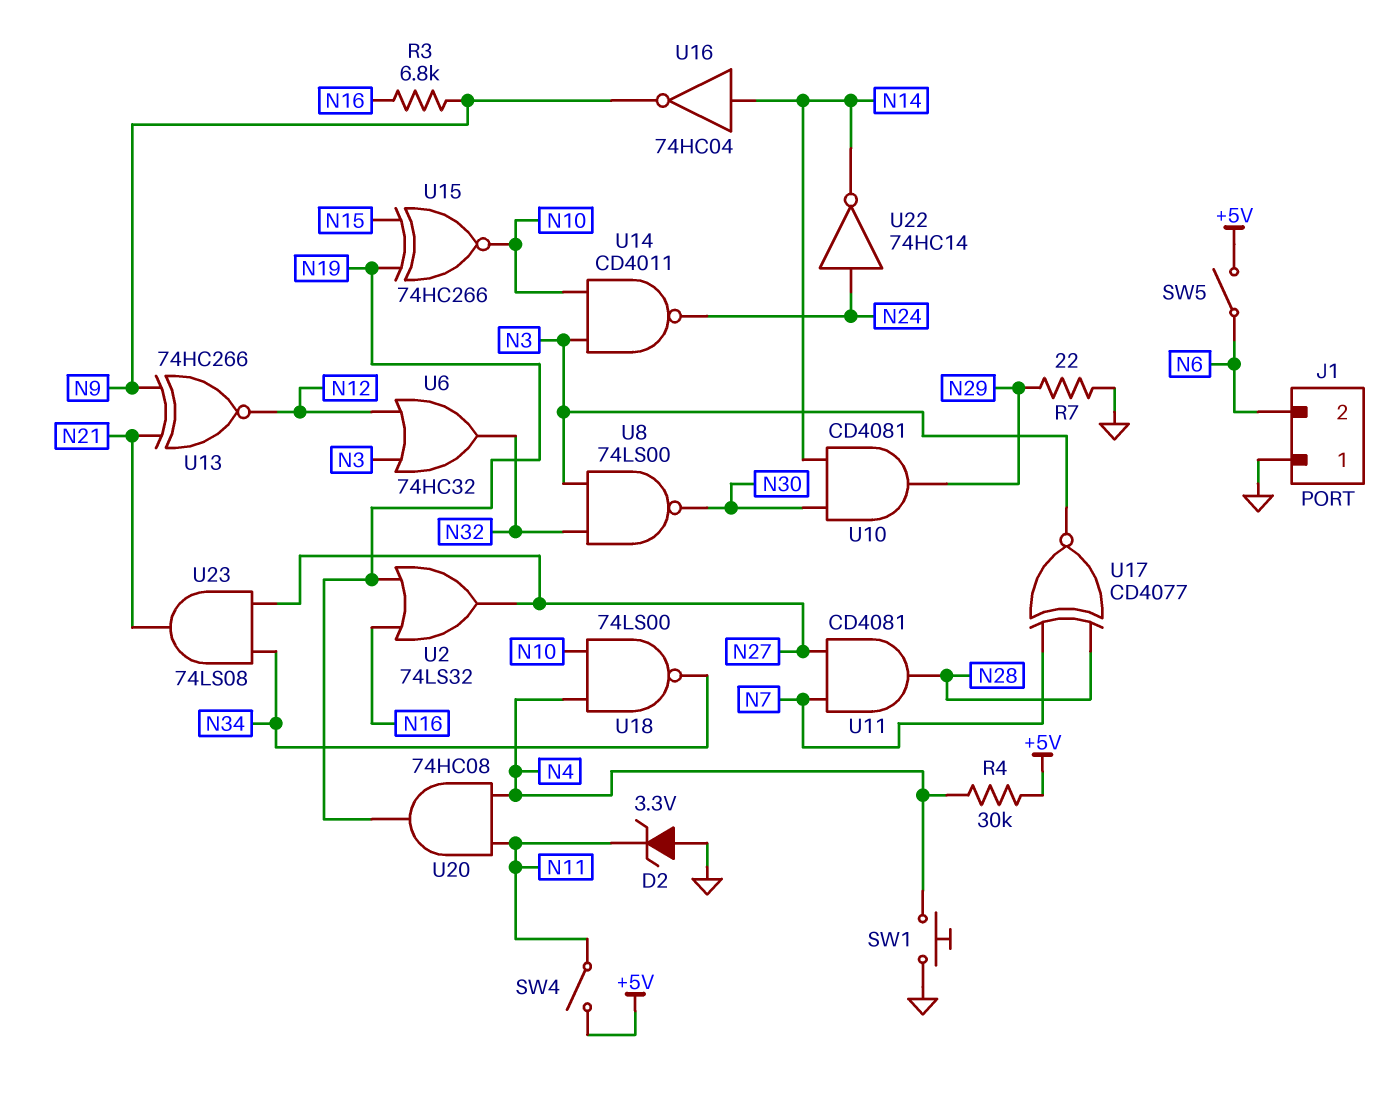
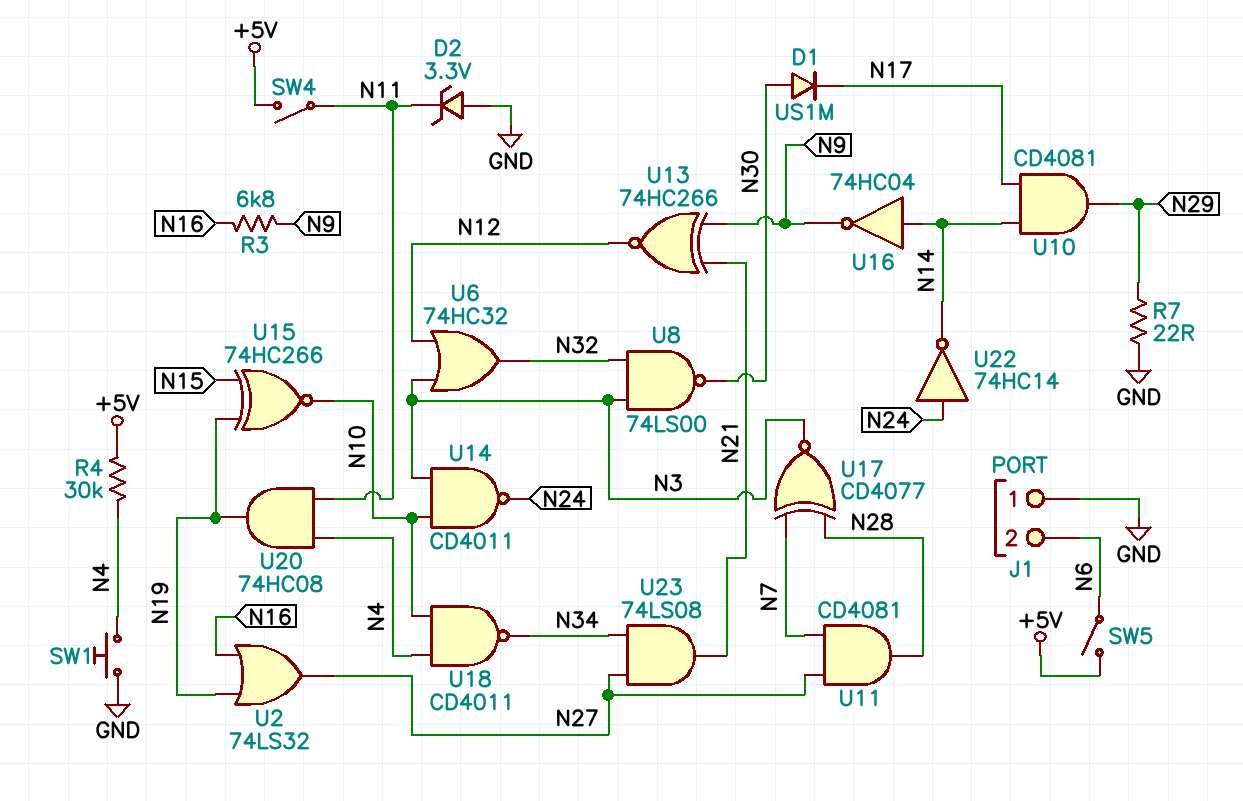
D1: none -> diode US1M (A N30, K N17)
U10: AND CD4081 (in N14, in N30, out N29) -> AND CD4081 (in N14, in N17, out N29)
U18: NAND 74LS00 (in N4, in N10, out N34) -> NAND CD4011 (in N4, in N10, out N34)

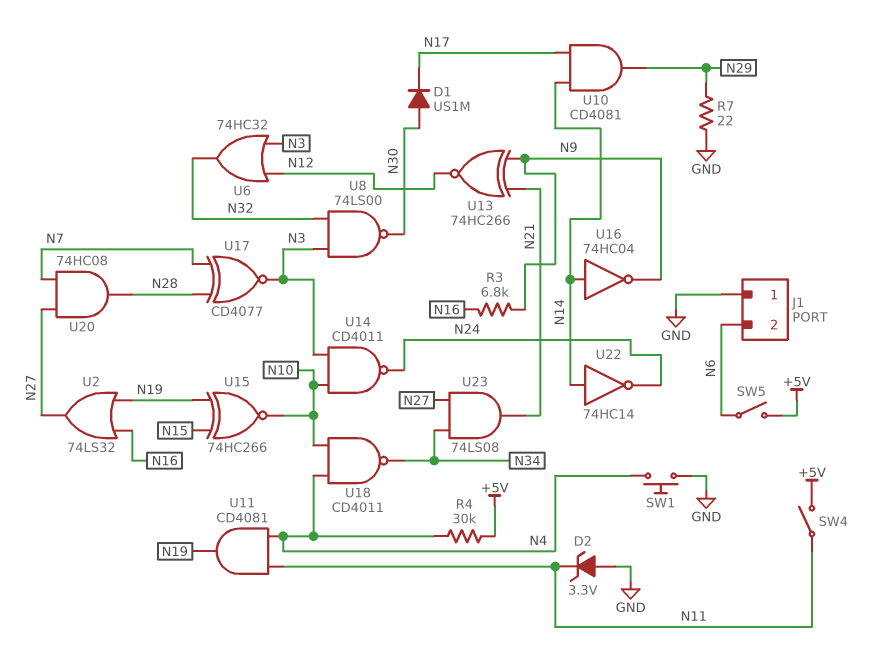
U11: AND CD4081 (in N7, in N27, out N28) -> AND CD4081 (in N4, in N11, out N19)
U20: AND 74HC08 (in N4, in N11, out N19) -> AND 74HC08 (in N7, in N27, out N28)
U22: NOT 74HC14 (in N24, out N14) -> NOT 74HC14 (in N14, out N24)

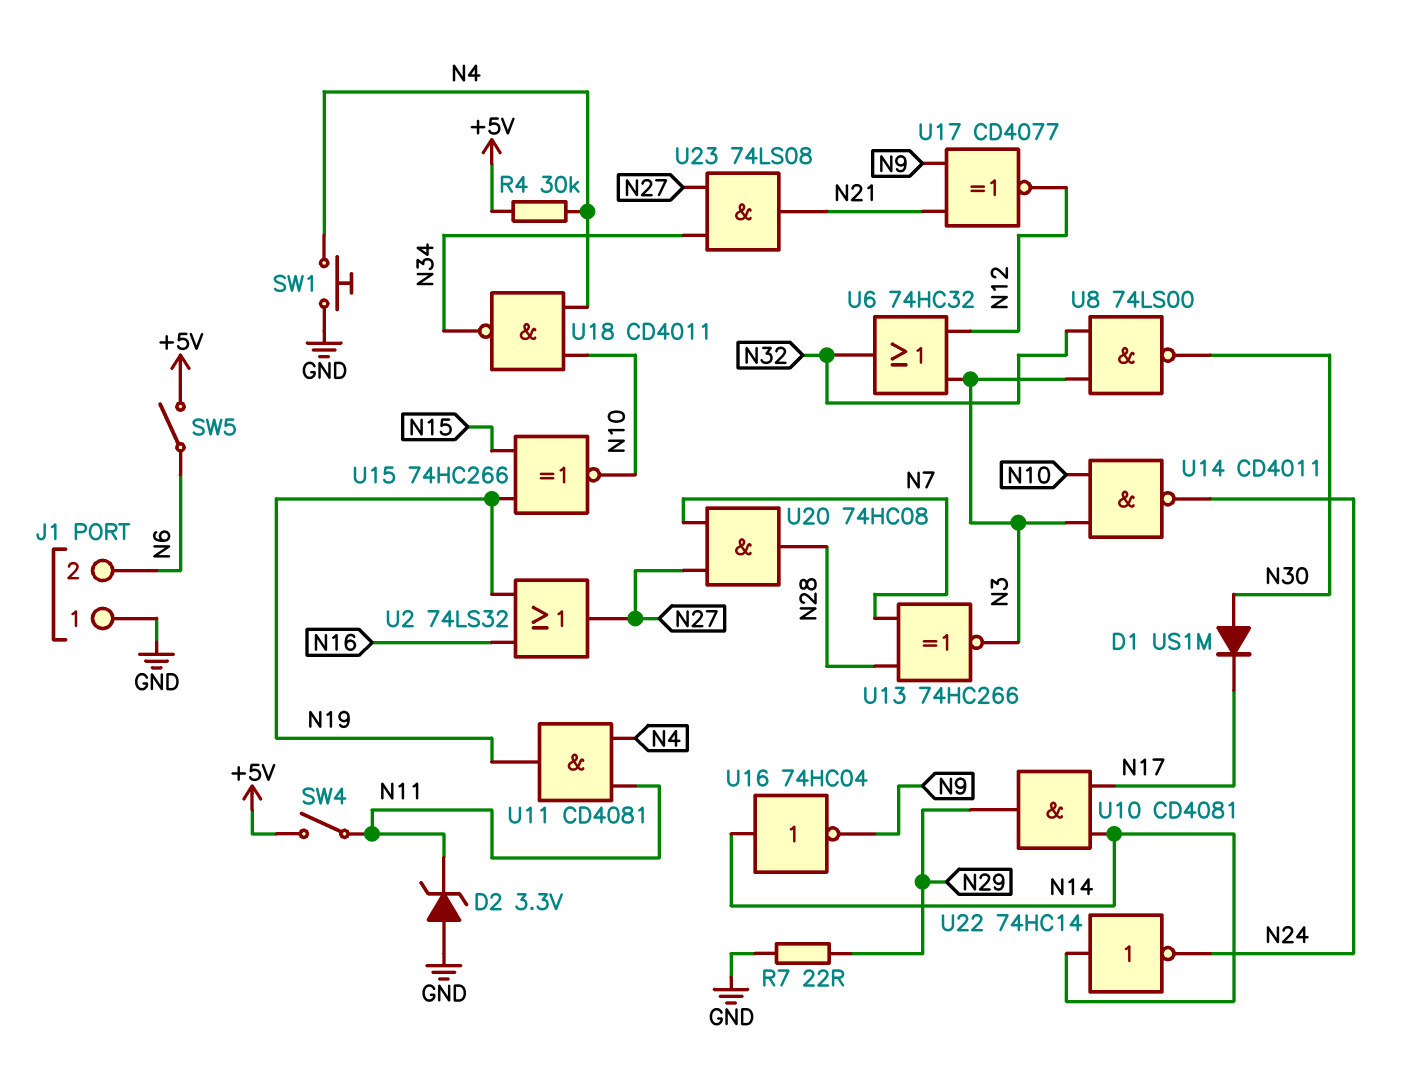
R3: 6.8k (N9, N16) -> none
U13: XNOR 74HC266 (in N9, in N21, out N12) -> XNOR 74HC266 (in N7, in N28, out N3)
U17: XNOR CD4077 (in N7, in N28, out N3) -> XNOR CD4077 (in N9, in N21, out N12)

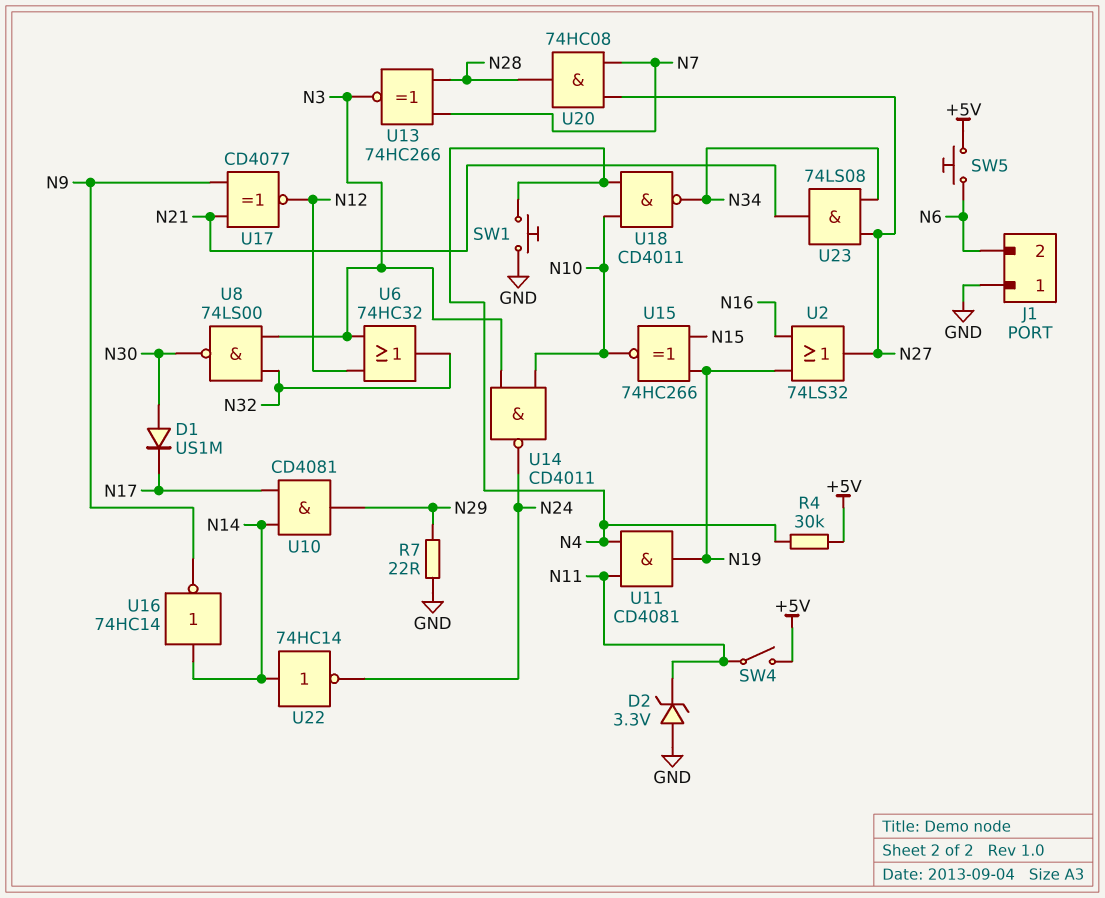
SW5: switch (+5V, N6) -> button (+5V, N6)
U16: NOT 74HC04 (in N14, out N9) -> NOT 74HC14 (in N14, out N9)

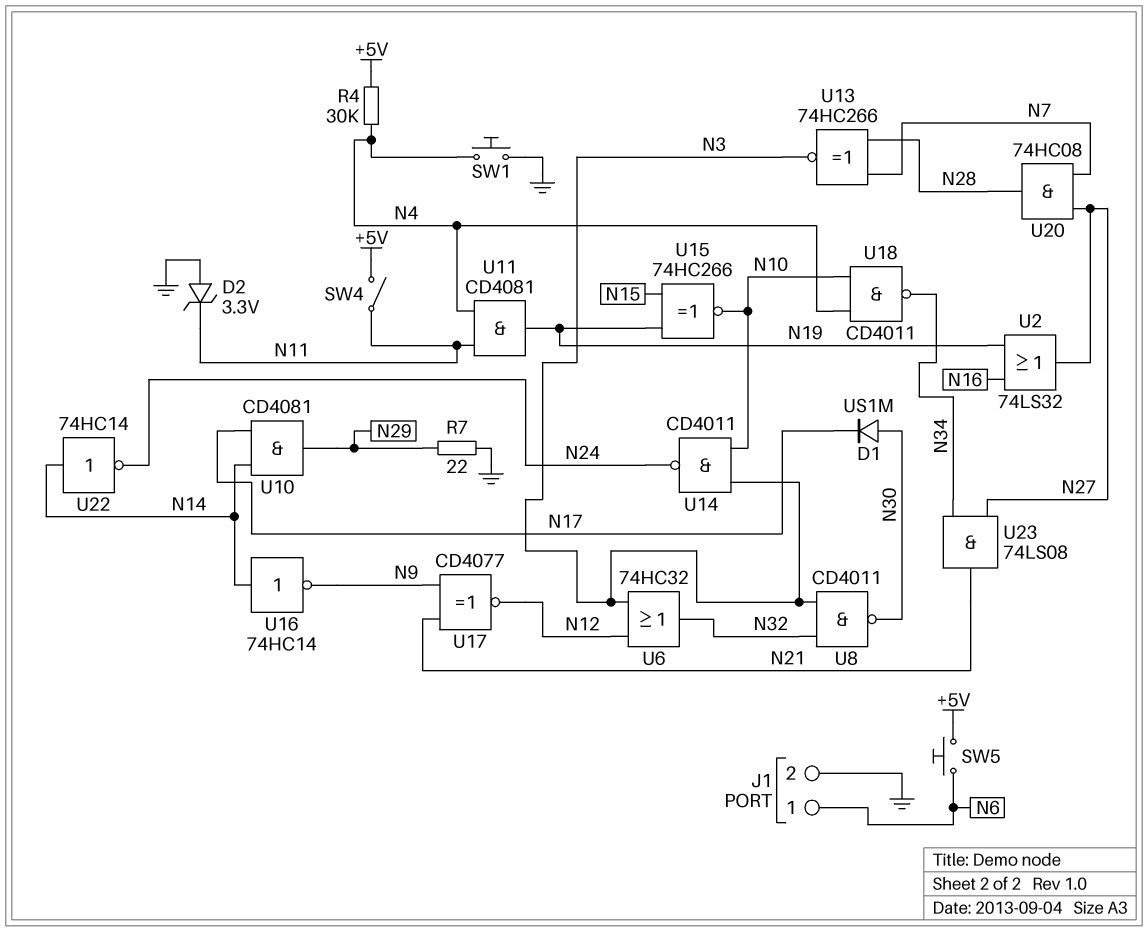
J1 pin 1: GND -> N6
J1 pin 2: N6 -> GND
U8: NAND 74LS00 (in N3, in N32, out N30) -> NAND CD4011 (in N3, in N32, out N30)

